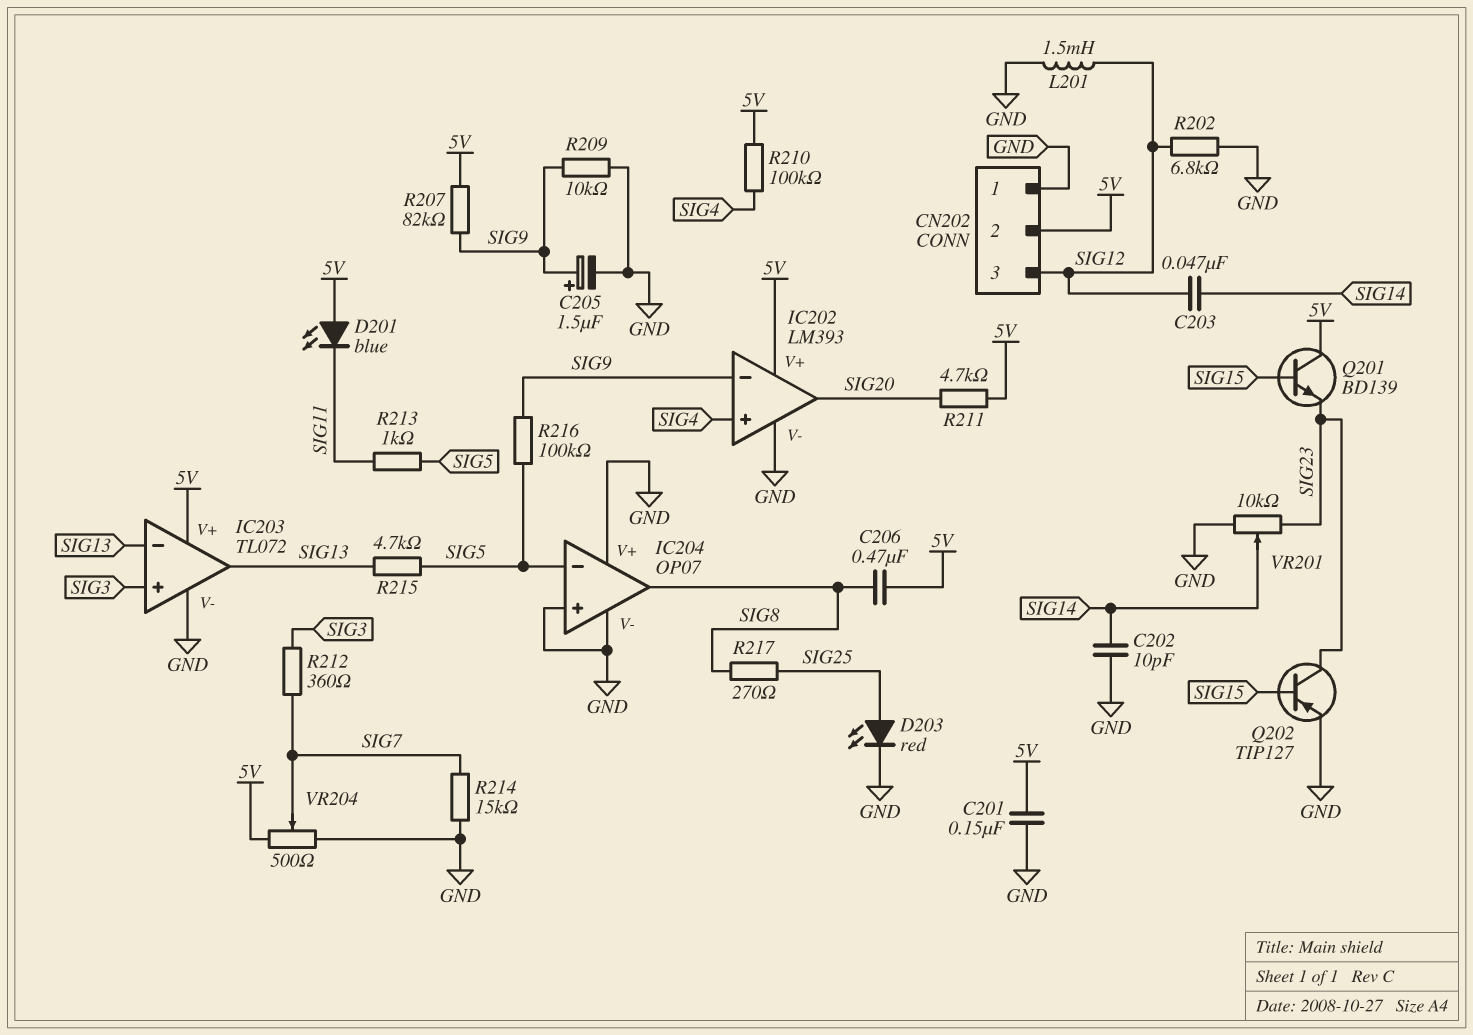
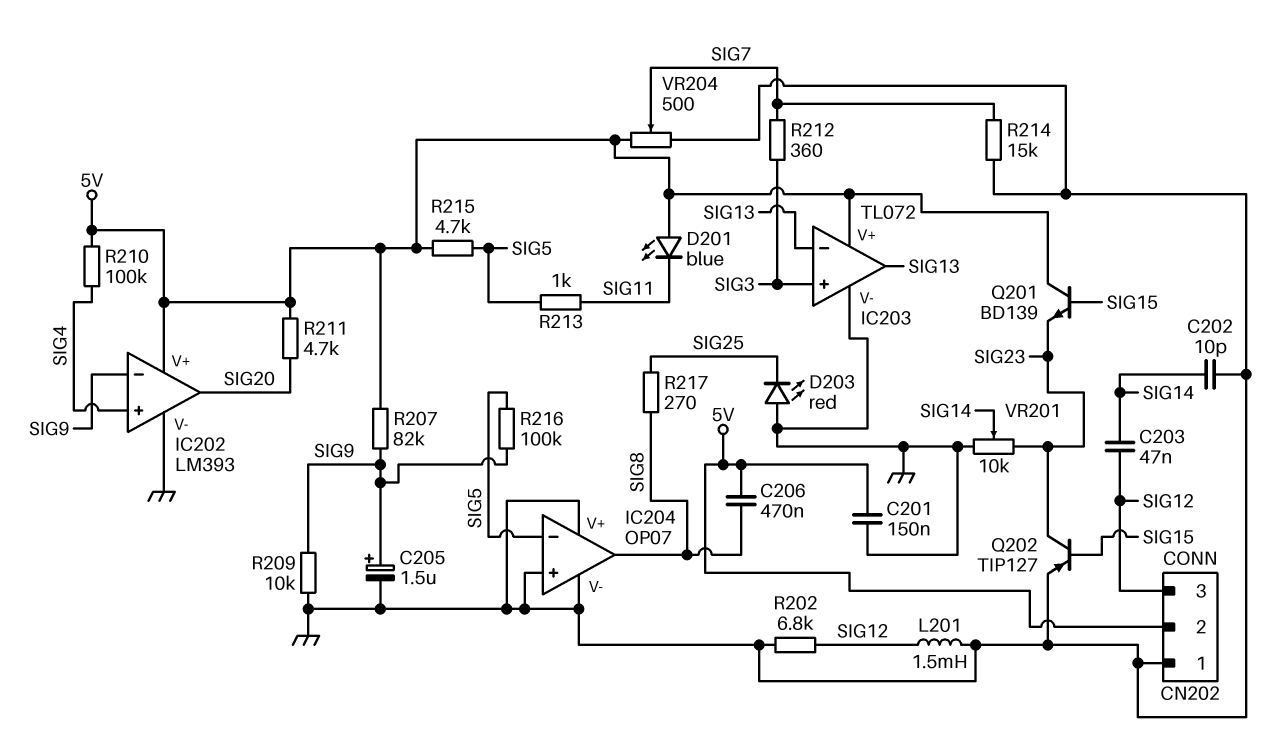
D203: LED red (A SIG25, K GND) -> LED red (A GND, K SIG25)
R215: 4.7k (SIG5, SIG13) -> 4.7k (5V, SIG5)

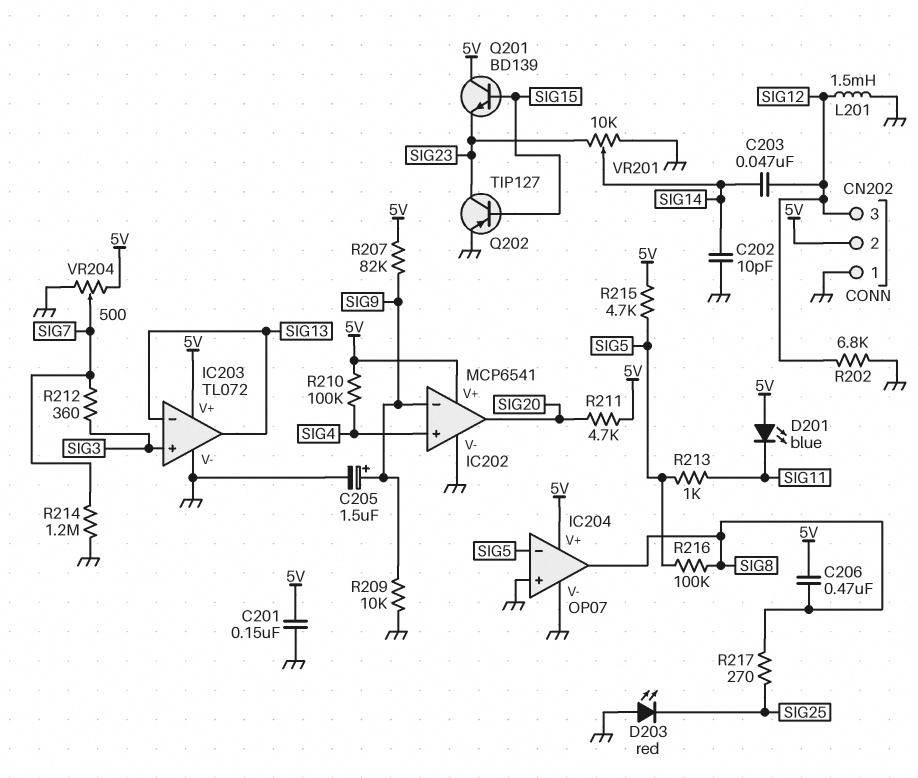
IC202: LM393 -> MCP6541
IC204 pin V+: GND -> 5V
R214: 15k (GND, SIG7) -> 1.2M (GND, SIG7)
R216: 100k (SIG5, SIG9) -> 100k (SIG5, SIG8)

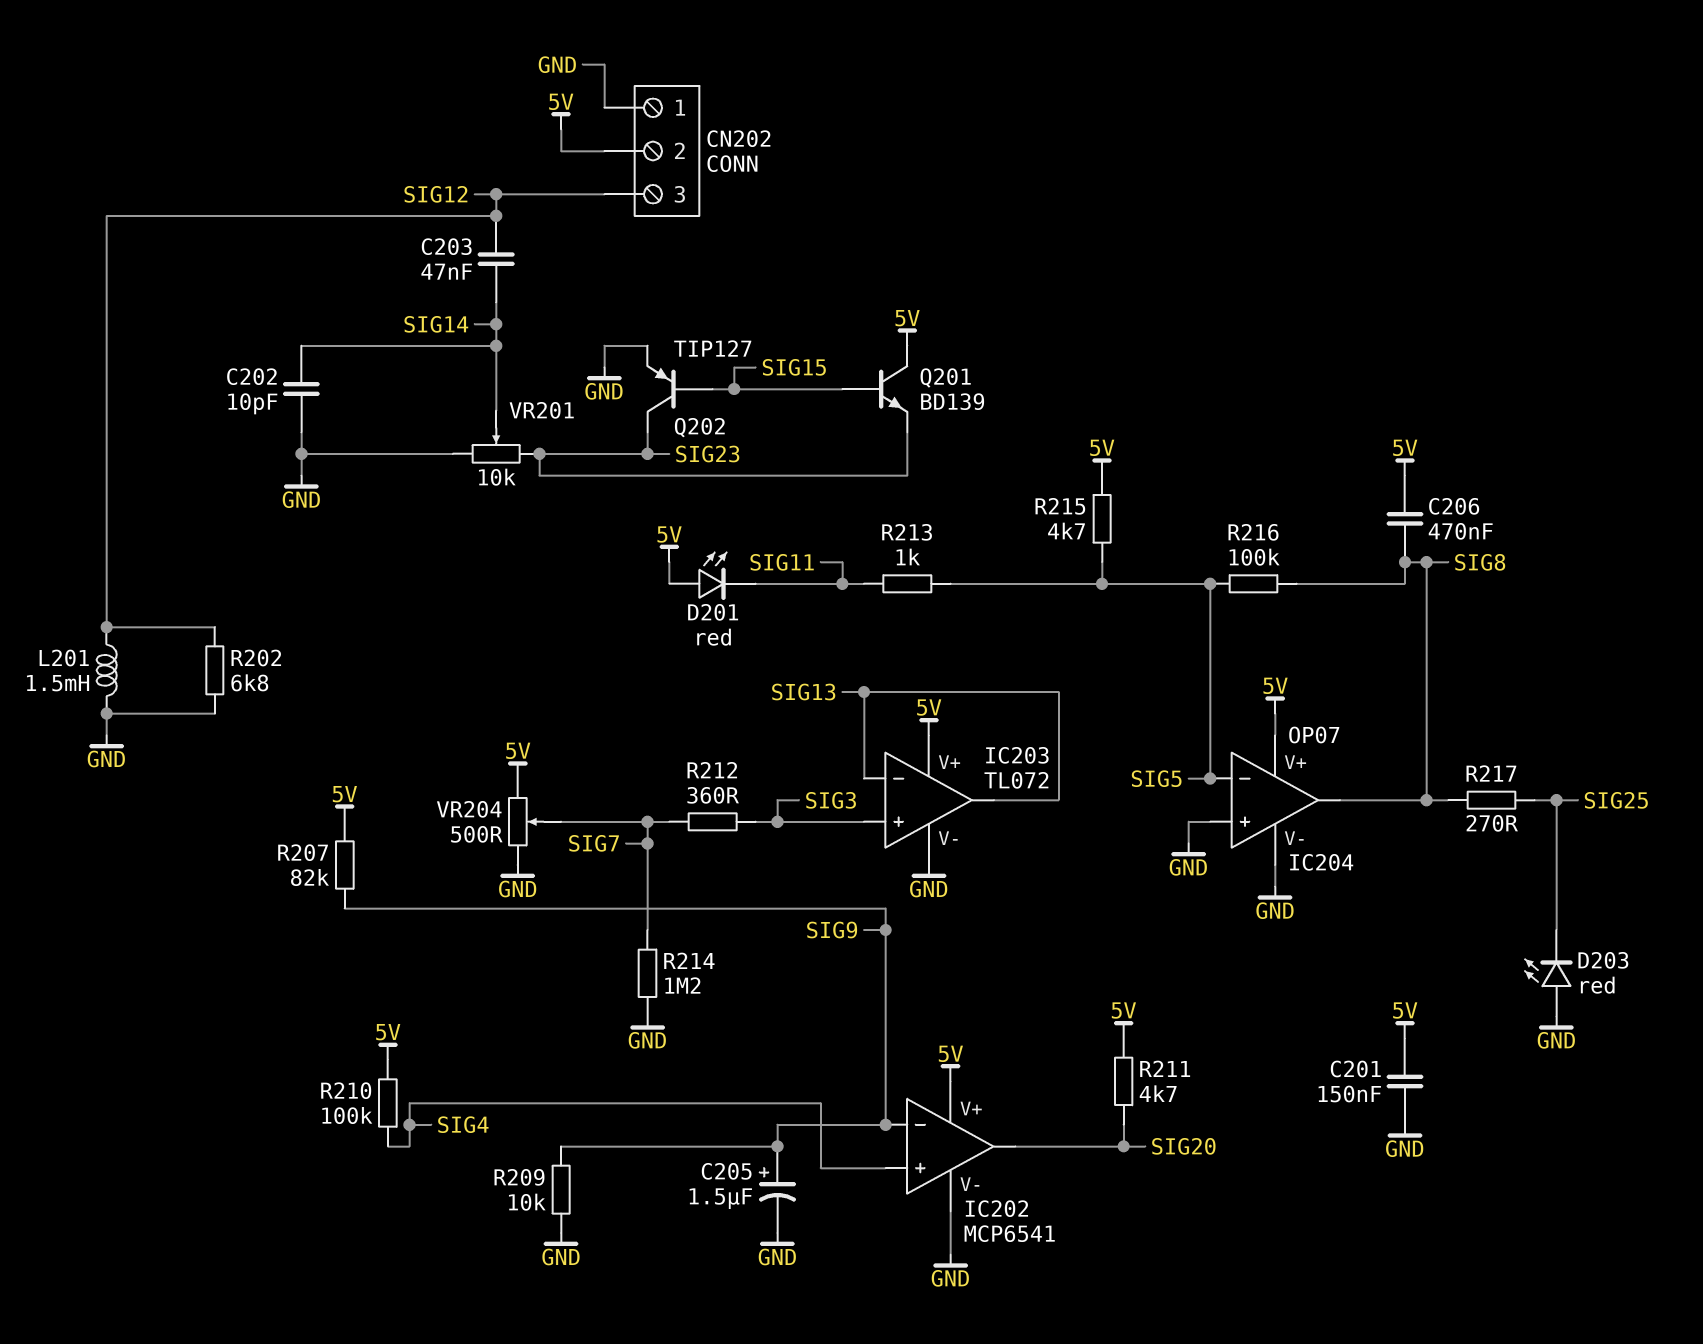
D201: LED blue (A 5V, K SIG11) -> LED red (A 5V, K SIG11)

